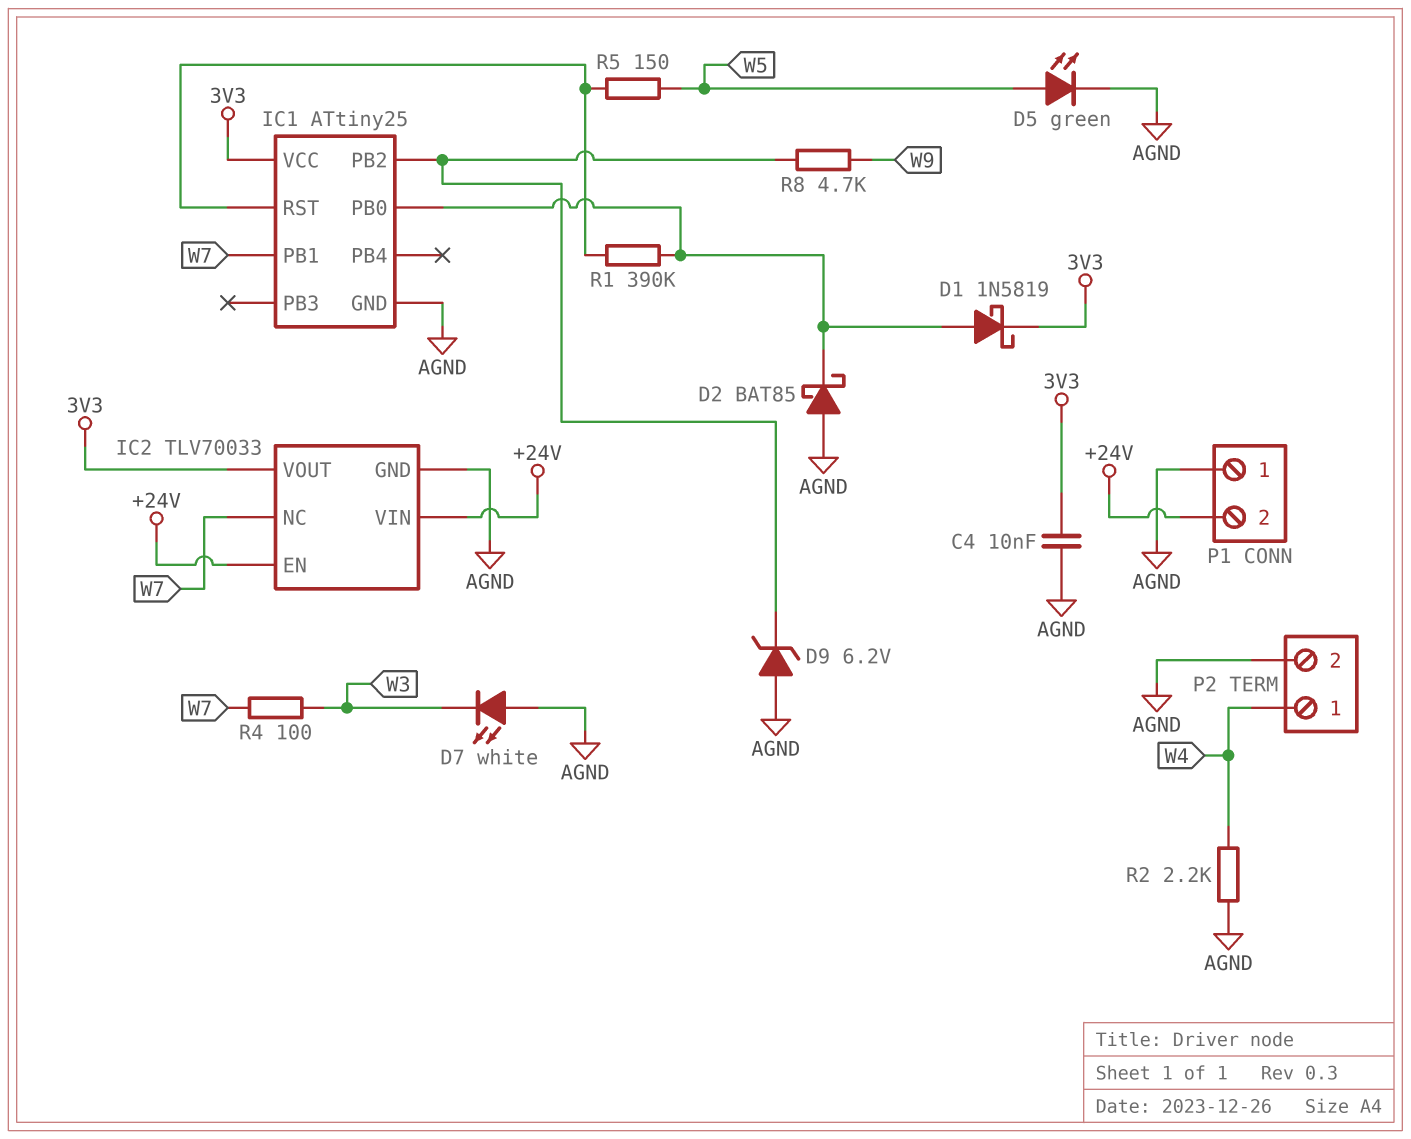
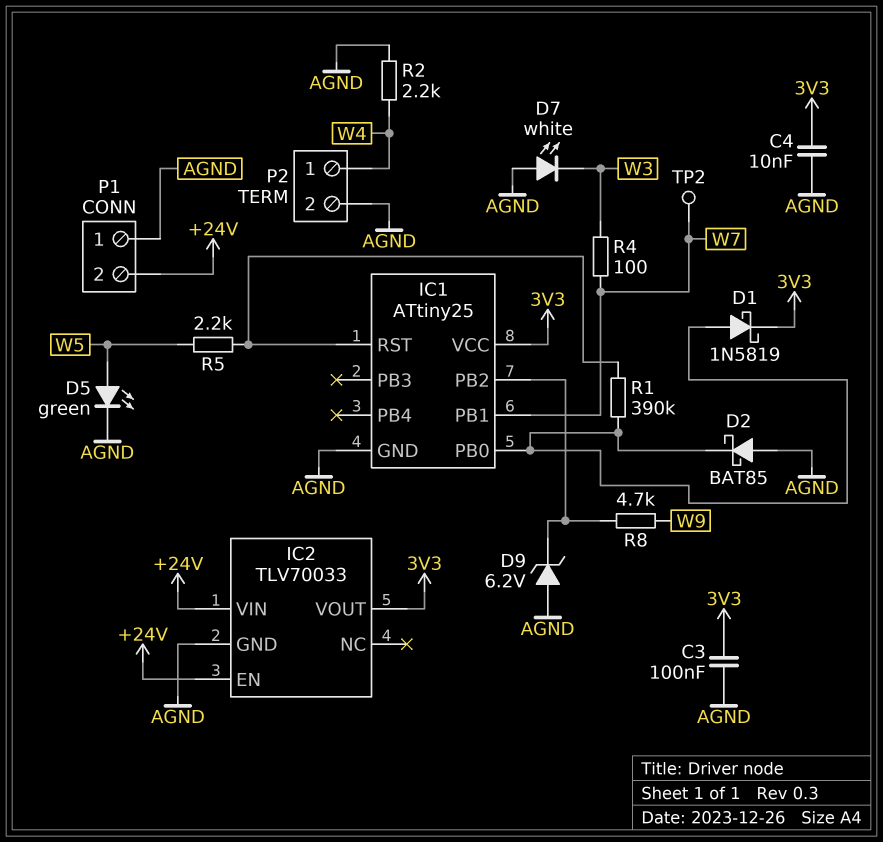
C3: none -> 100nF (3V3, AGND)
IC2 pin NC: W7 -> none
R5: 150 (IC1/RST, W5) -> 2.2k (IC1/RST, W5)
TP2: none -> test point (W7)

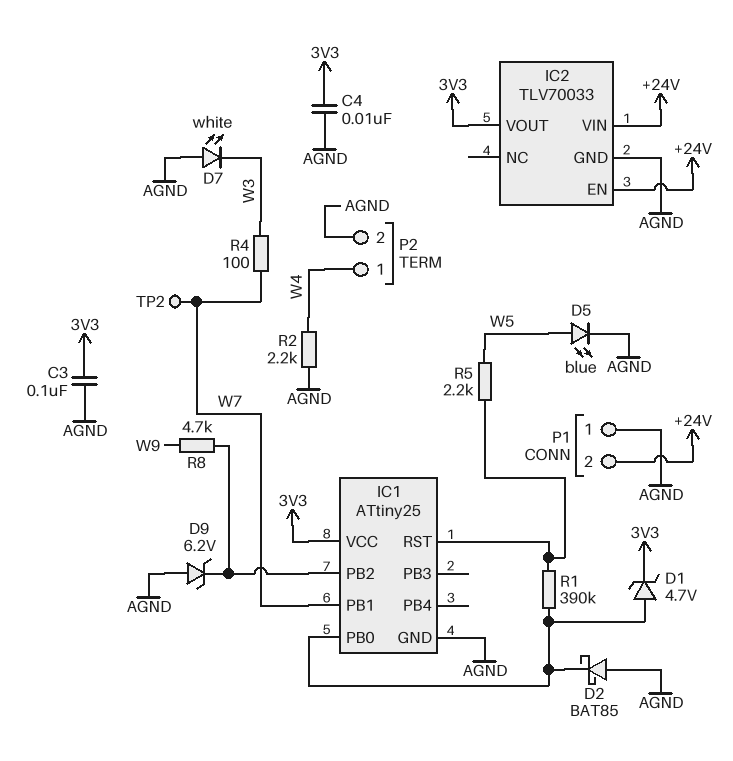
D1: schottky 1N5819 (A IC1/PB0, K 3V3) -> zener 4.7V (A IC1/PB0, K 3V3)
D5: LED green (A W5, K AGND) -> LED blue (A W5, K AGND)

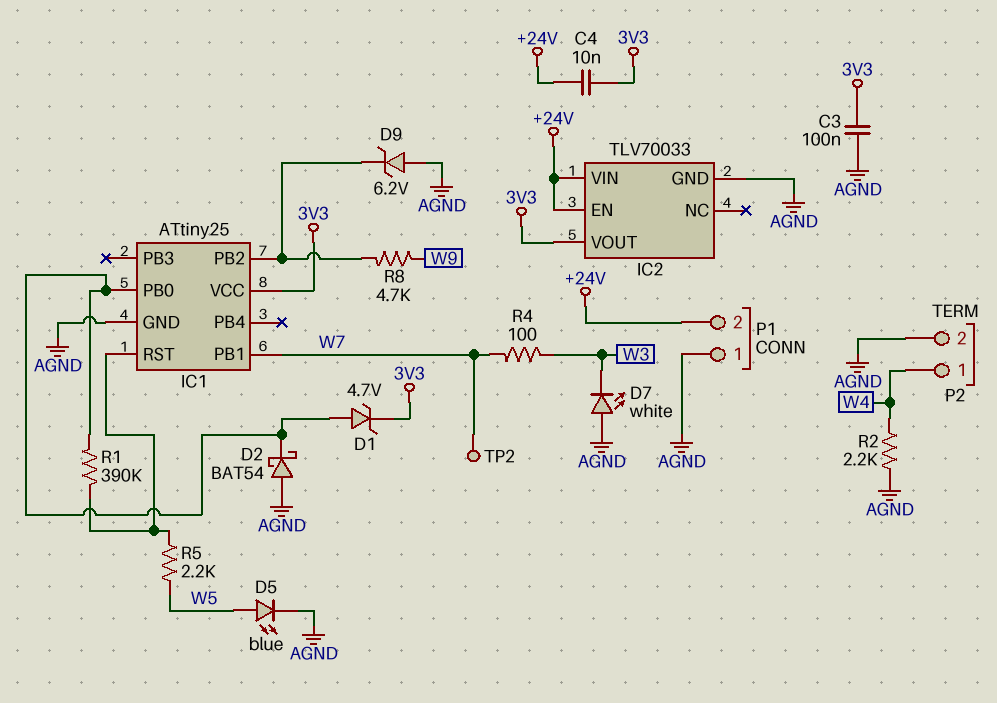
C4: 10nF (3V3, AGND) -> 10nF (+24V, 3V3)
D2: schottky BAT85 (A AGND, K IC1/PB0) -> schottky BAT54 (A AGND, K IC1/PB0)

